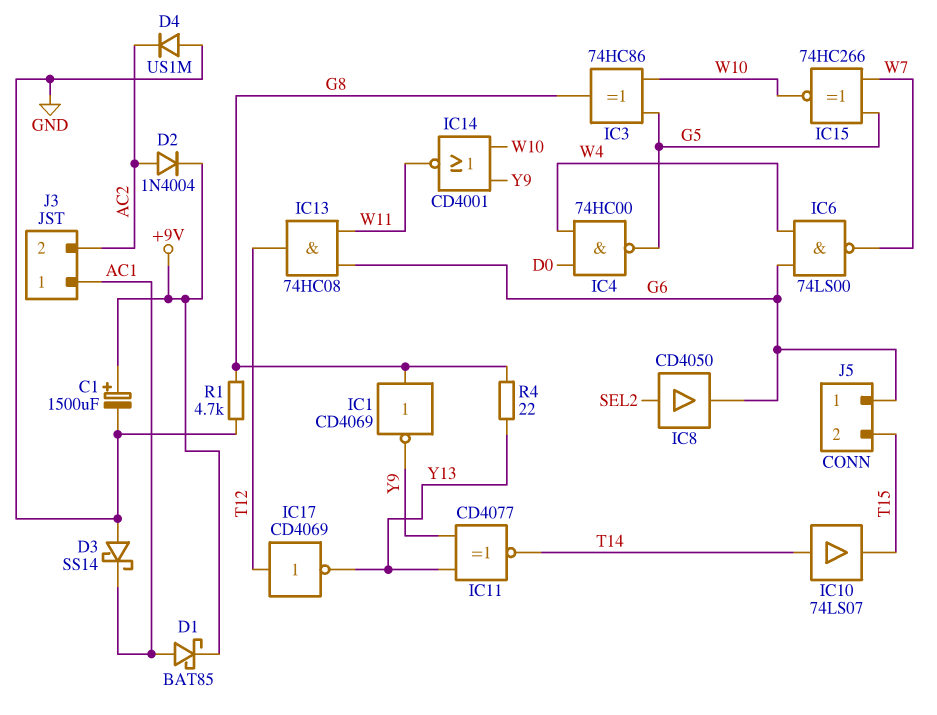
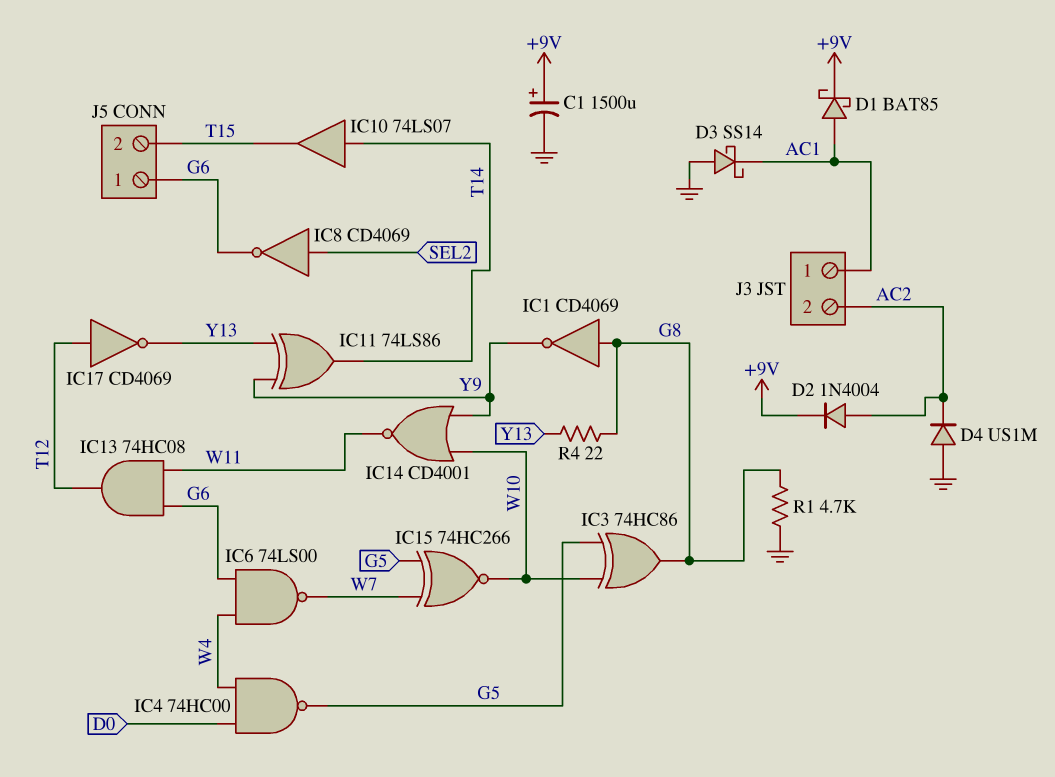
IC8: buffer CD4050 (in SEL2, out G6) -> NOT CD4069 (in SEL2, out G6)
IC11: XNOR CD4077 (in Y9, in Y13, out T14) -> XOR 74LS86 (in Y9, in Y13, out T14)

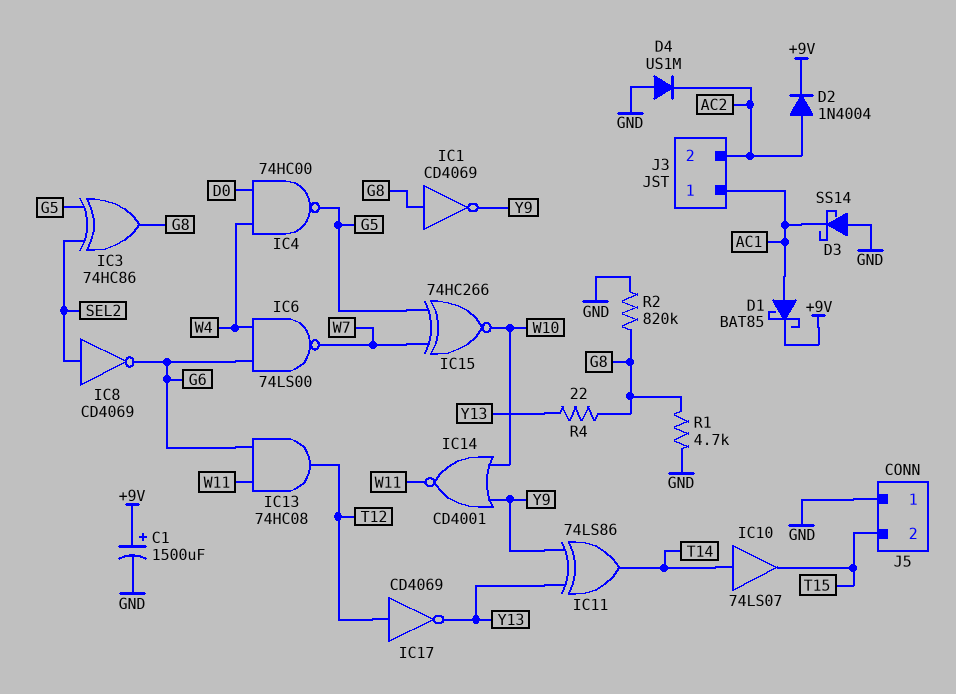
IC3: XOR 74HC86 (in G5, in W10, out G8) -> XOR 74HC86 (in G5, in SEL2, out G8)
J5 pin 1: G6 -> GND
R2: none -> 820k (G8, GND)

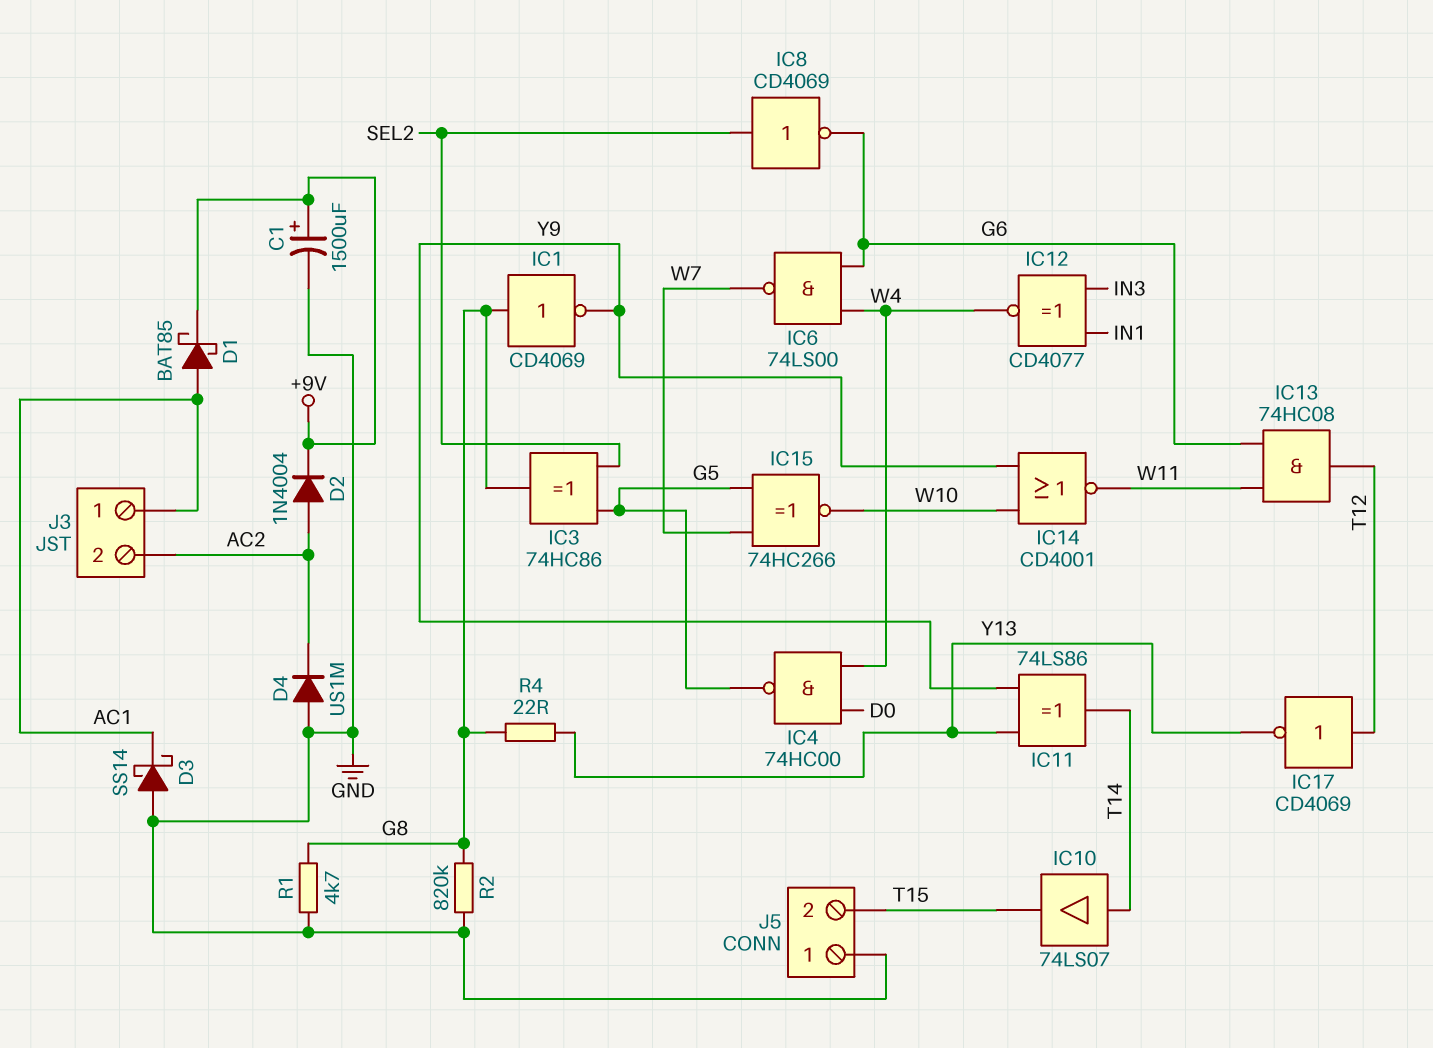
IC12: none -> XNOR CD4077 (in IN1, in IN3, out W4)

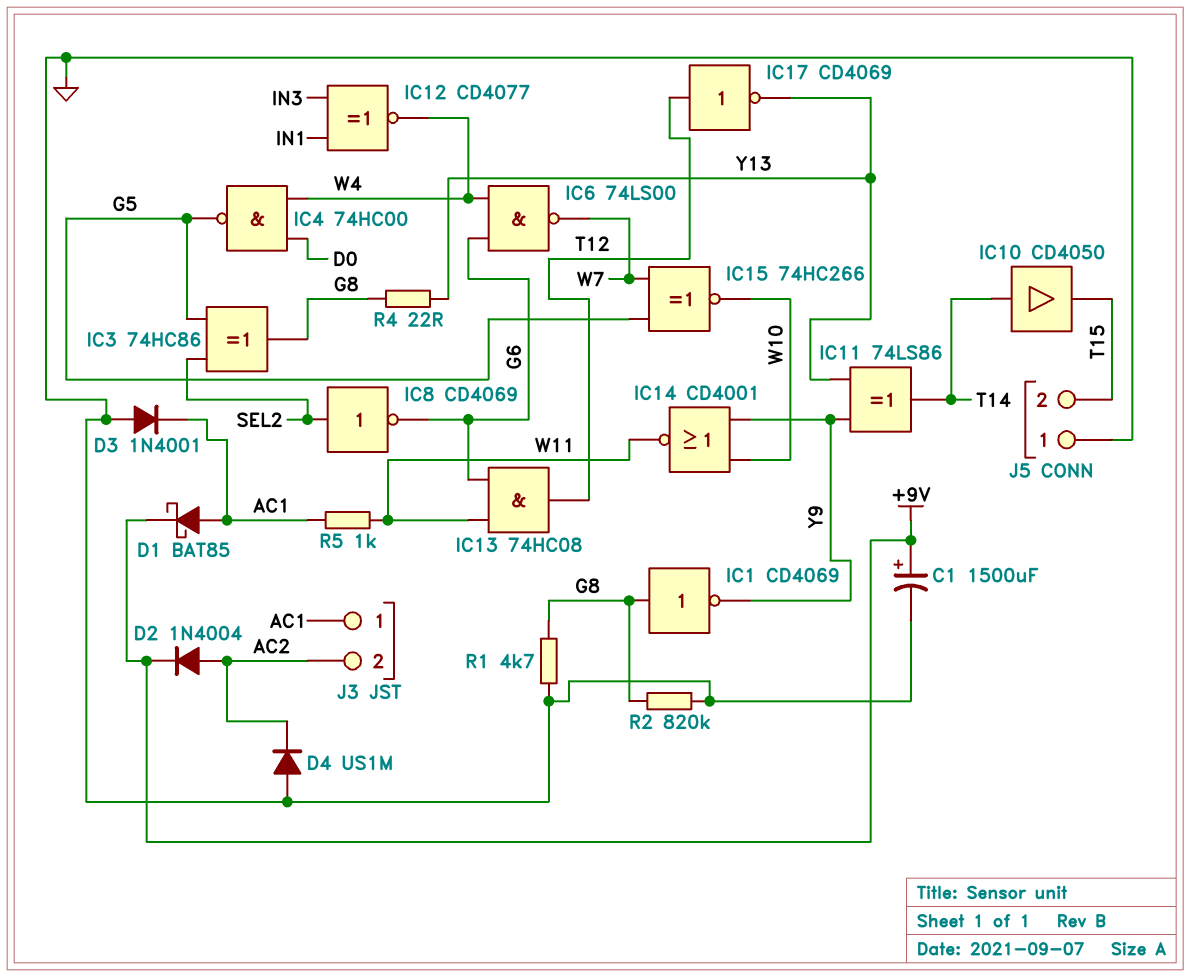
D3: schottky SS14 (A GND, K AC1) -> diode 1N4001 (A GND, K AC1)
IC10: buffer 74LS07 (in T14, out T15) -> buffer CD4050 (in T14, out T15)
R5: none -> 1k (AC1, W11)

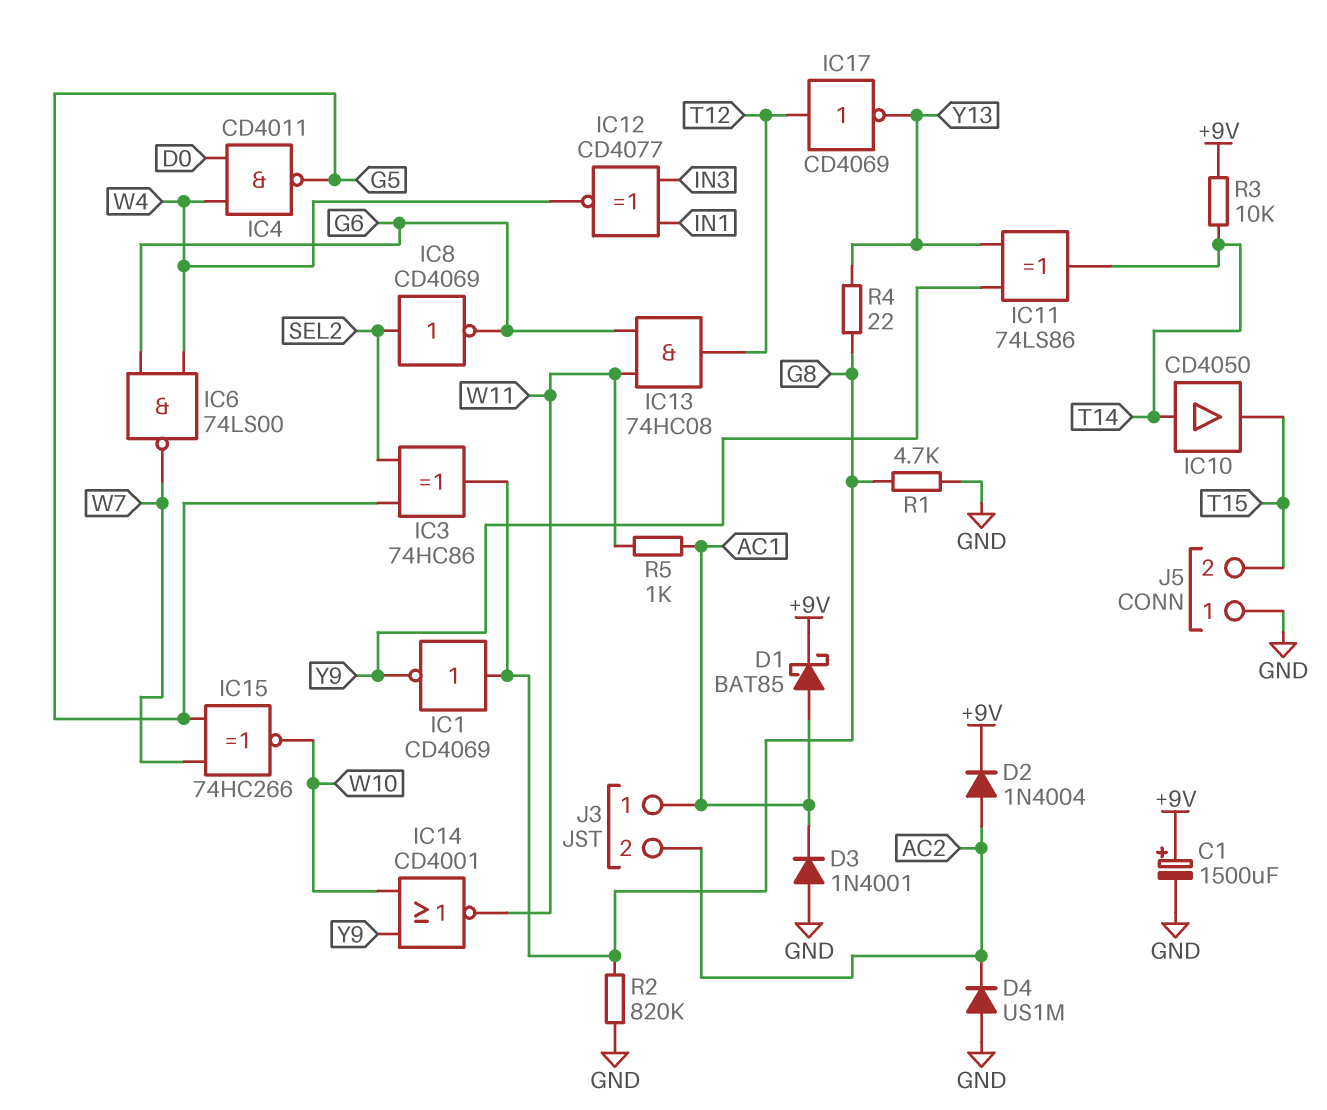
IC4: NAND 74HC00 (in D0, in W4, out G5) -> NAND CD4011 (in D0, in W4, out G5)
R3: none -> 10k (+9V, T14)

